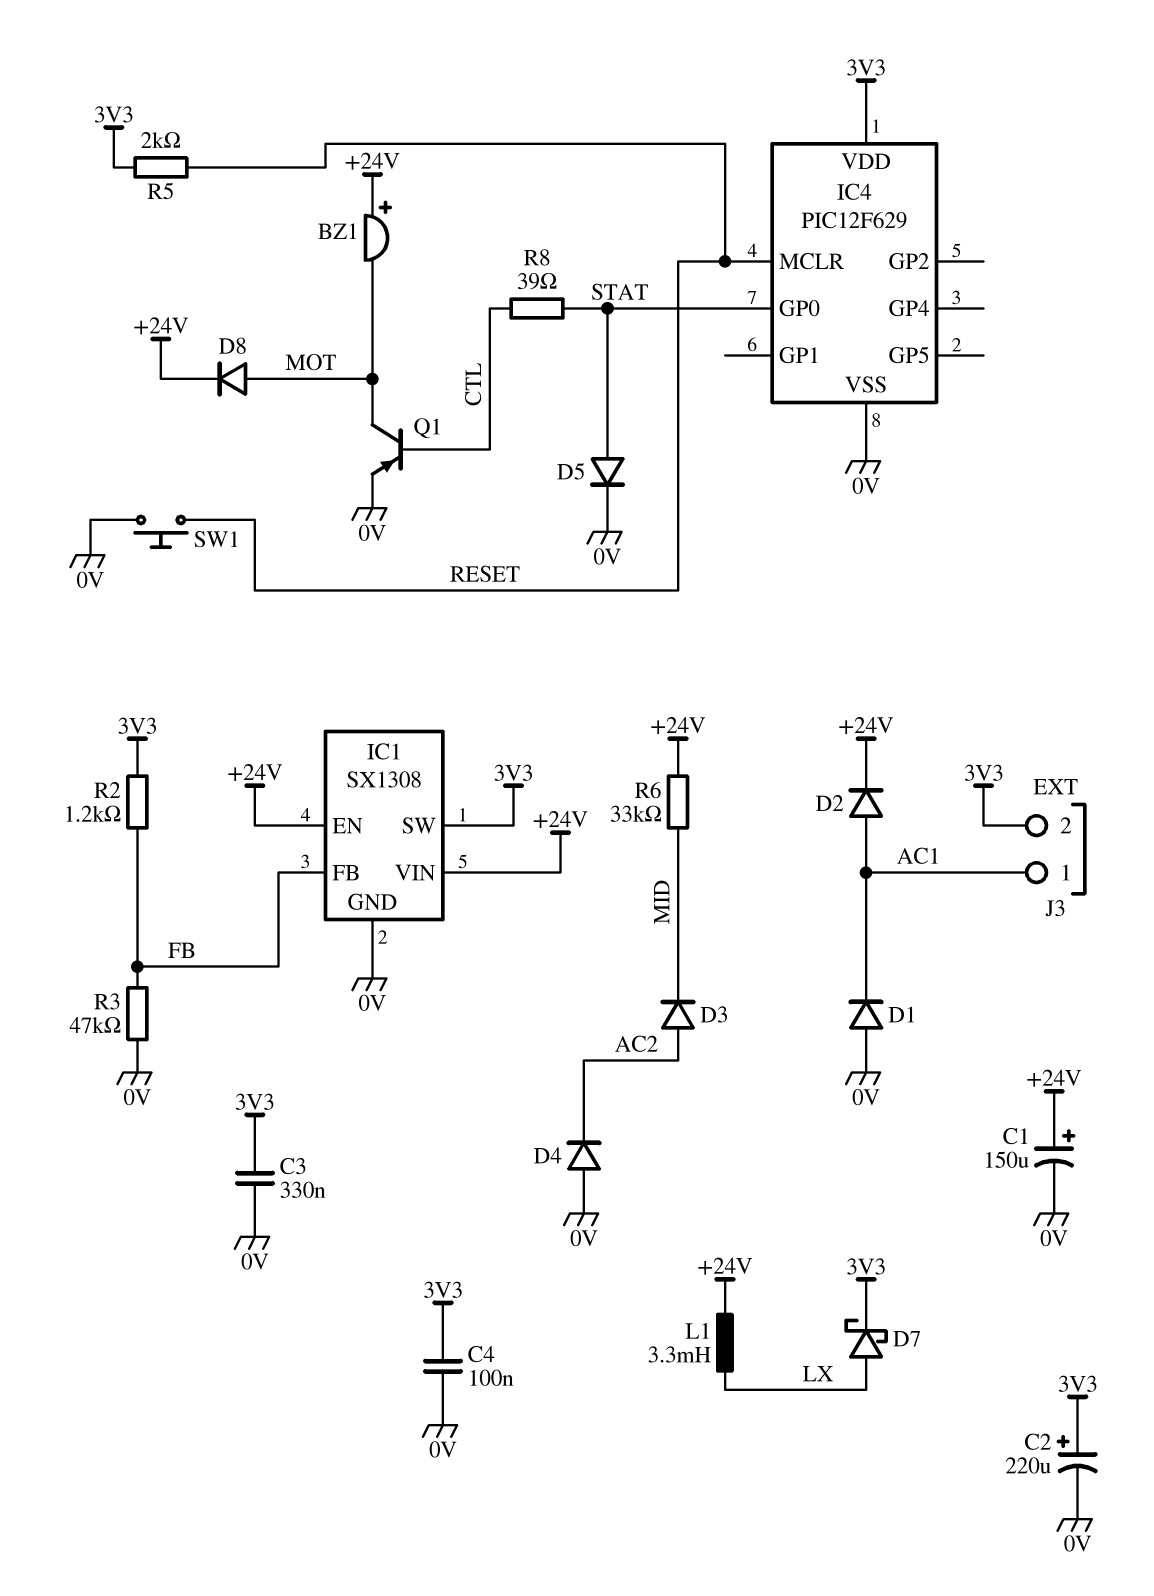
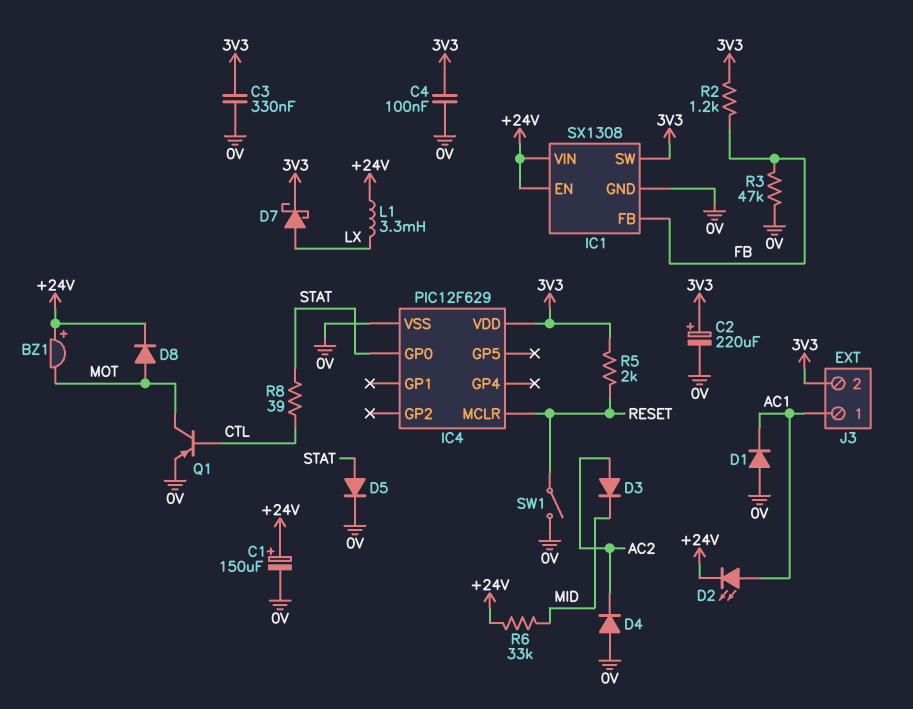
D2: diode (A AC1, K +24V) -> LED (A AC1, K +24V)
SW1: button (0V, RESET) -> switch (0V, RESET)

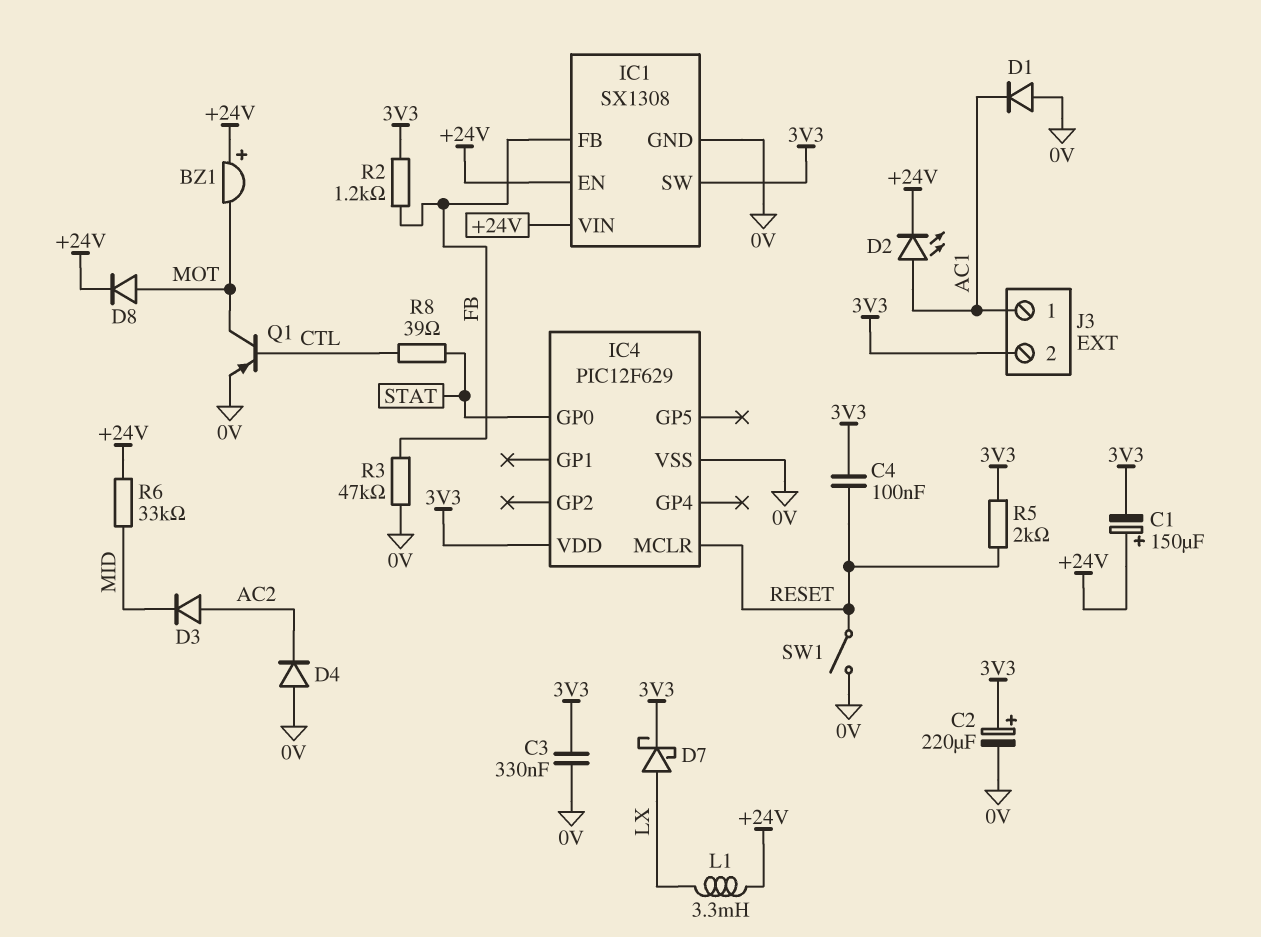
C1: 150uF (plus +24V, minus 0V) -> 150uF (plus +24V, minus 3V3)
C4: 100nF (0V, 3V3) -> 100nF (3V3, RESET)
D5: diode (A STAT, K 0V) -> none

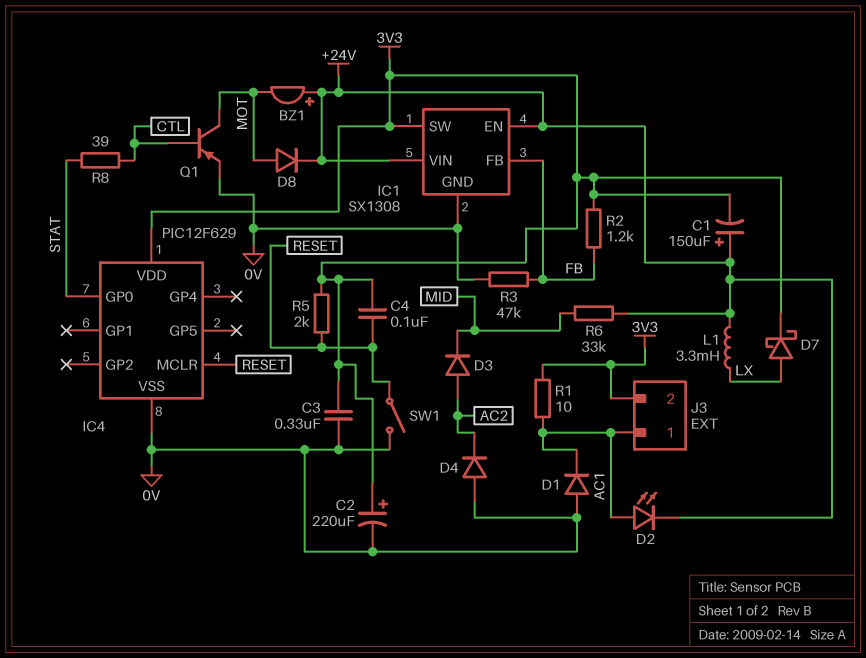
R1: none -> 10 (3V3, AC1)

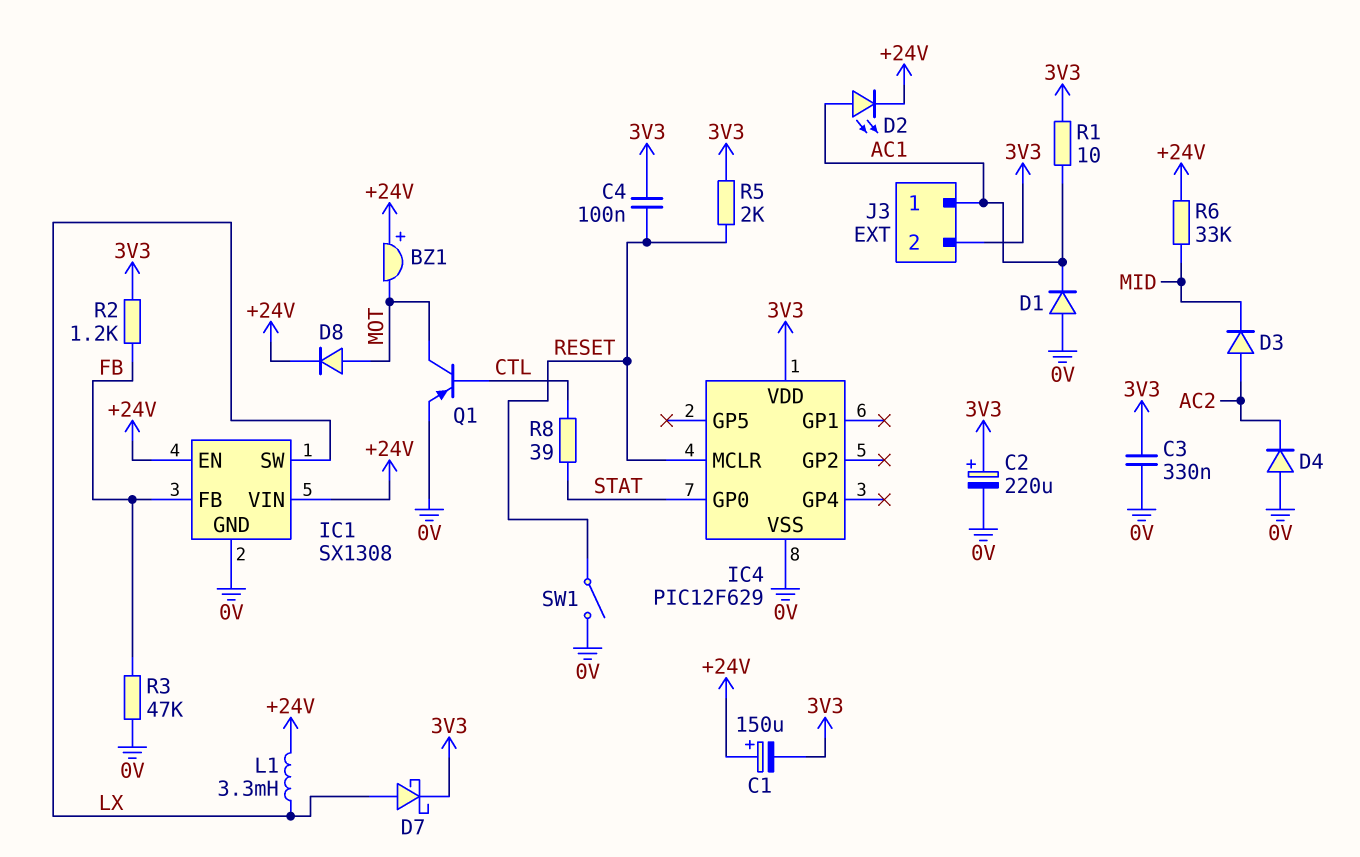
IC1 pin SW: 3V3 -> LX

